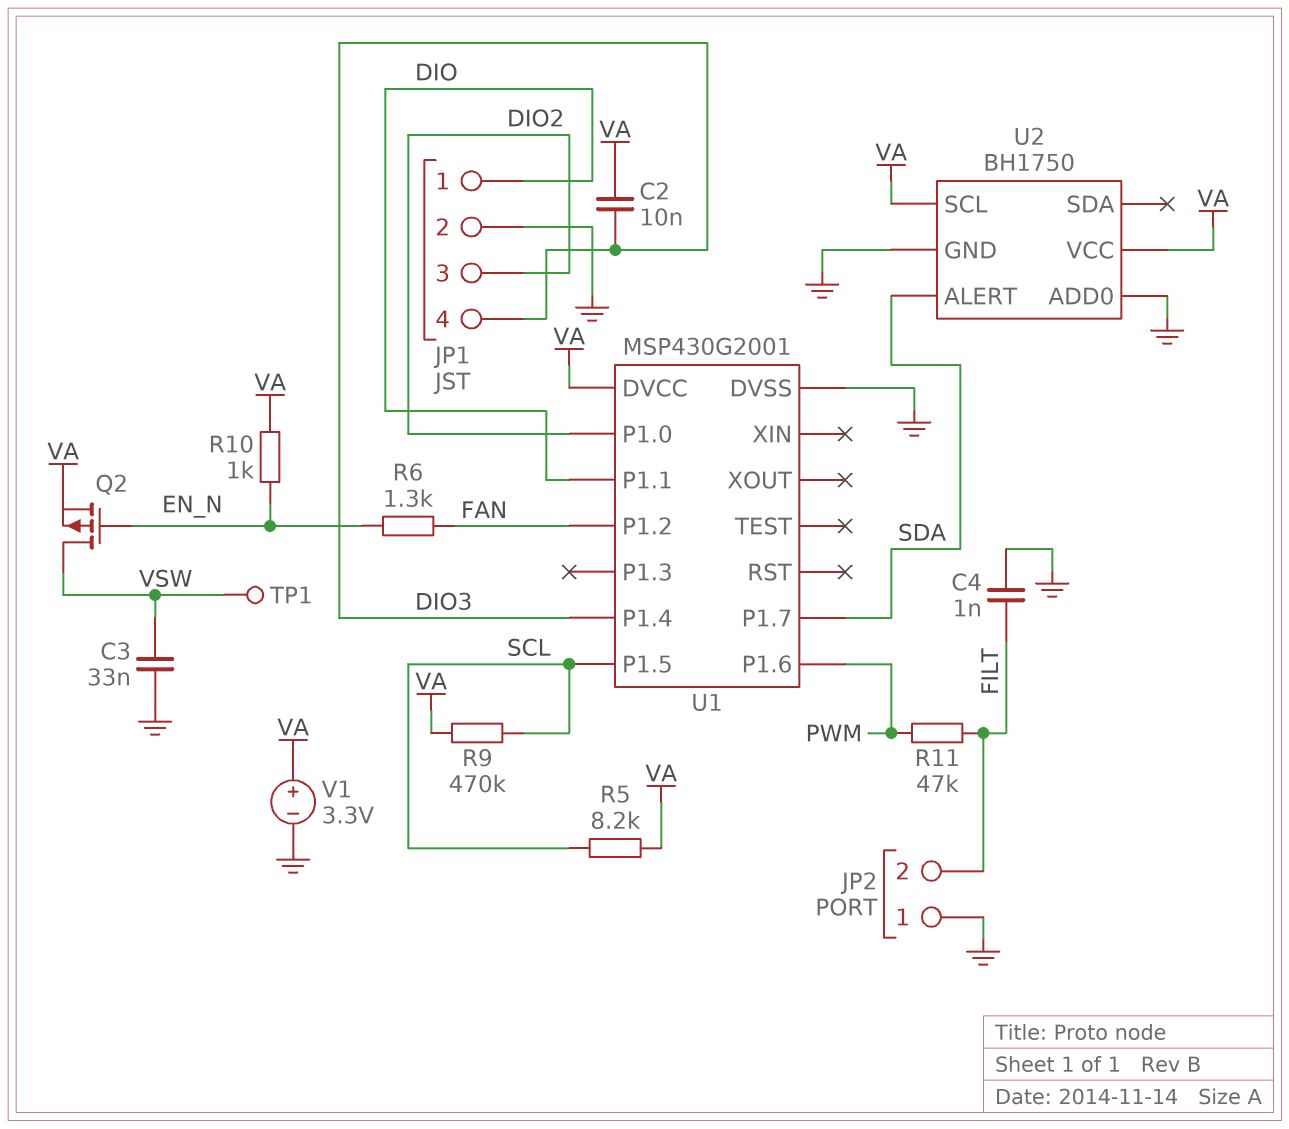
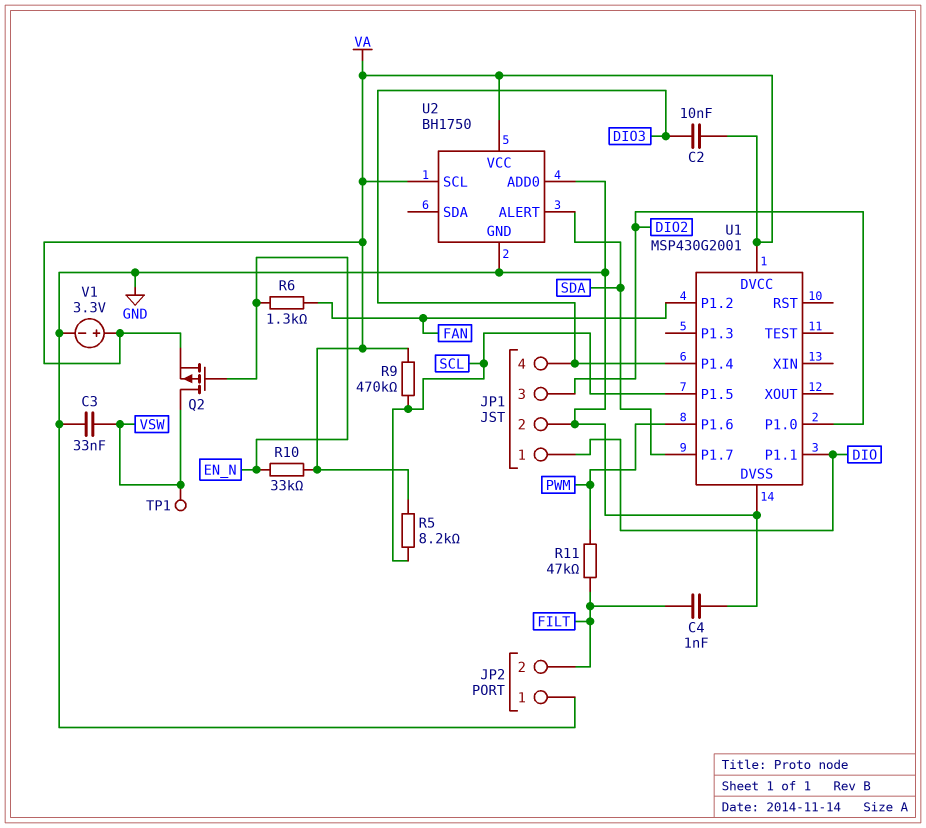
R10: 1k (EN_N, VA) -> 33k (EN_N, VA)

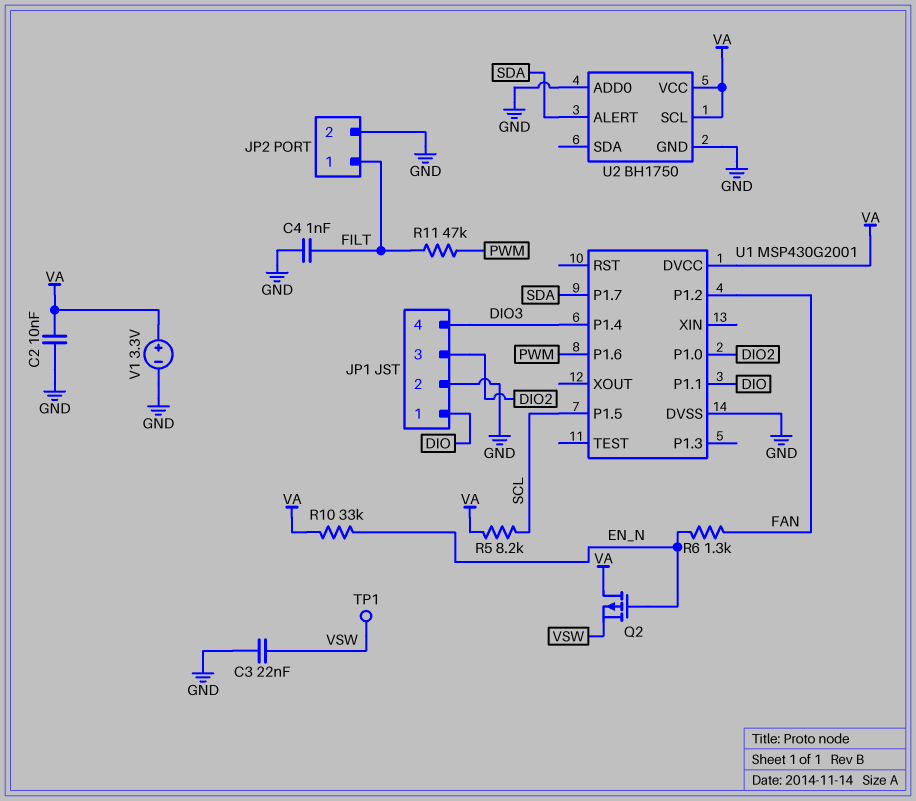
C2: 10nF (DIO3, VA) -> 10nF (GND, VA)
C3: 33nF (GND, VSW) -> 22nF (GND, VSW)
JP2 pin 1: GND -> FILT
JP2 pin 2: FILT -> GND
Q2: PMOS (G EN_N, D VSW, S VA) -> PMOS (G EN_N, D VA, S VSW)
R9: 470k (SCL, VA) -> none

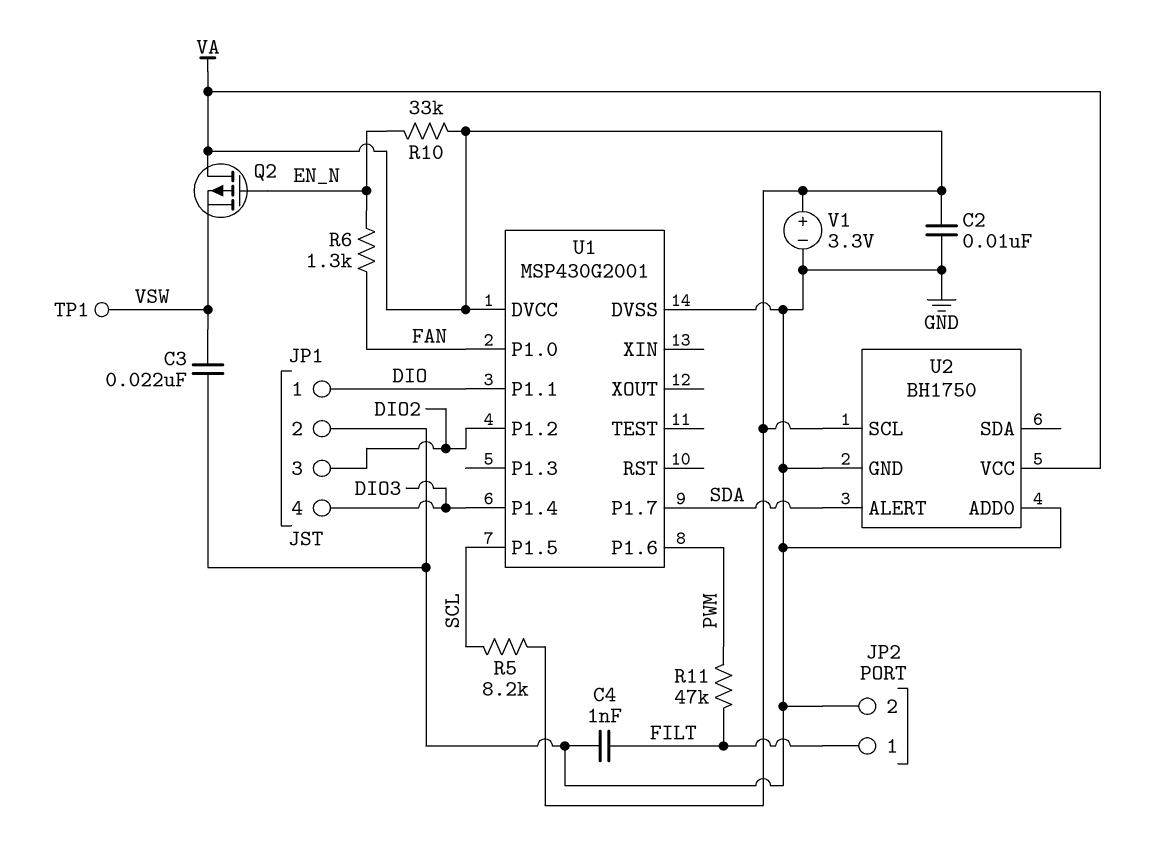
U1 pin P1.0: DIO2 -> FAN
U1 pin P1.2: FAN -> DIO2

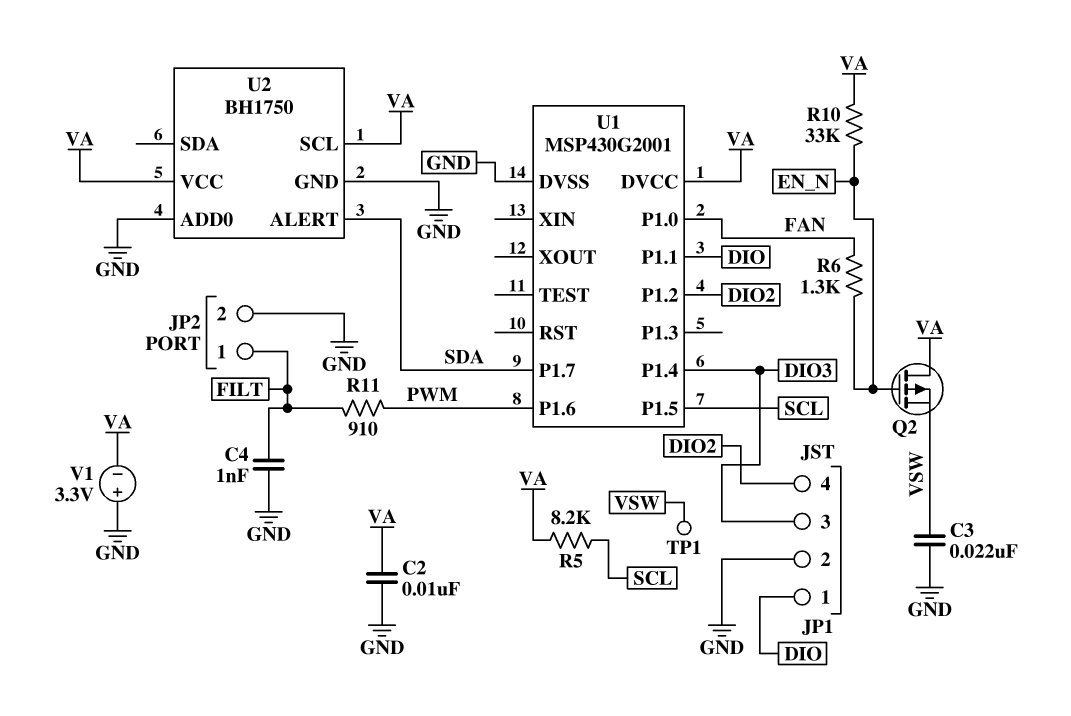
JP1 pin 3: DIO2 -> DIO3
JP1 pin 4: DIO3 -> DIO2
R11: 47k (FILT, PWM) -> 910 (FILT, PWM)
V1: 3.3V (plus VA, minus GND) -> 3.3V (plus GND, minus VA)

